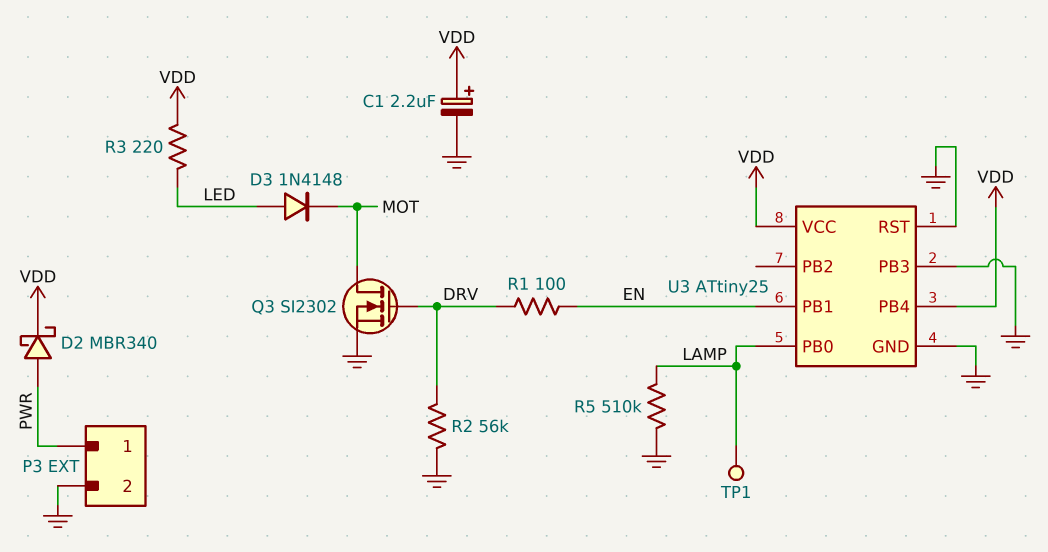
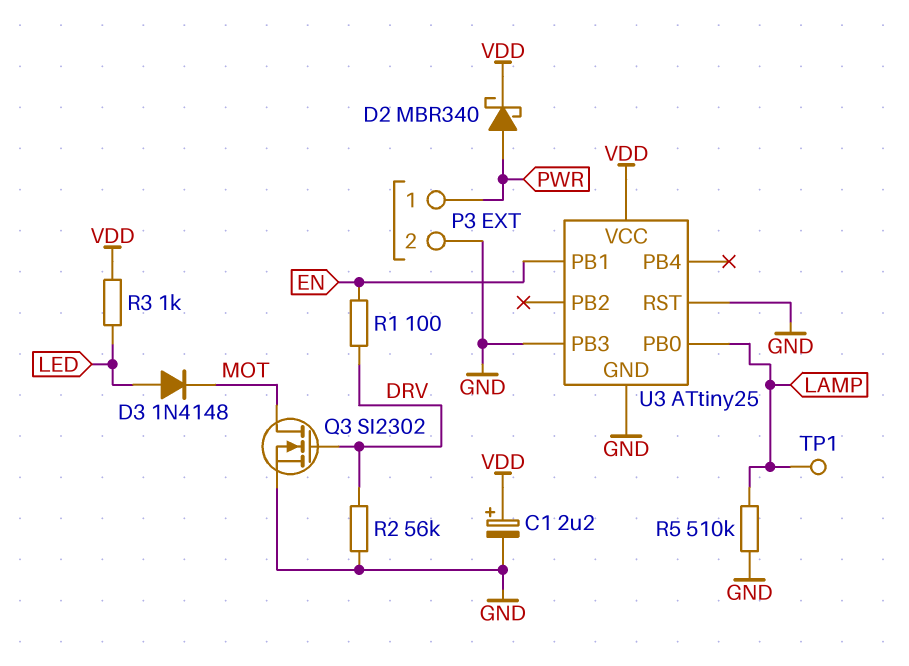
R3: 220 (LED, VDD) -> 1k (LED, VDD)
U3 pin PB4: VDD -> none

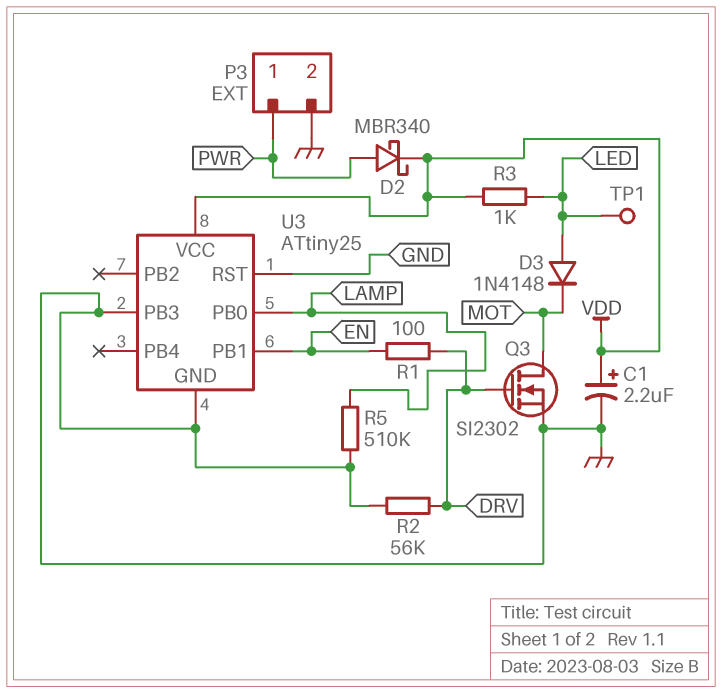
TP1: test point (LAMP) -> test point (LED)

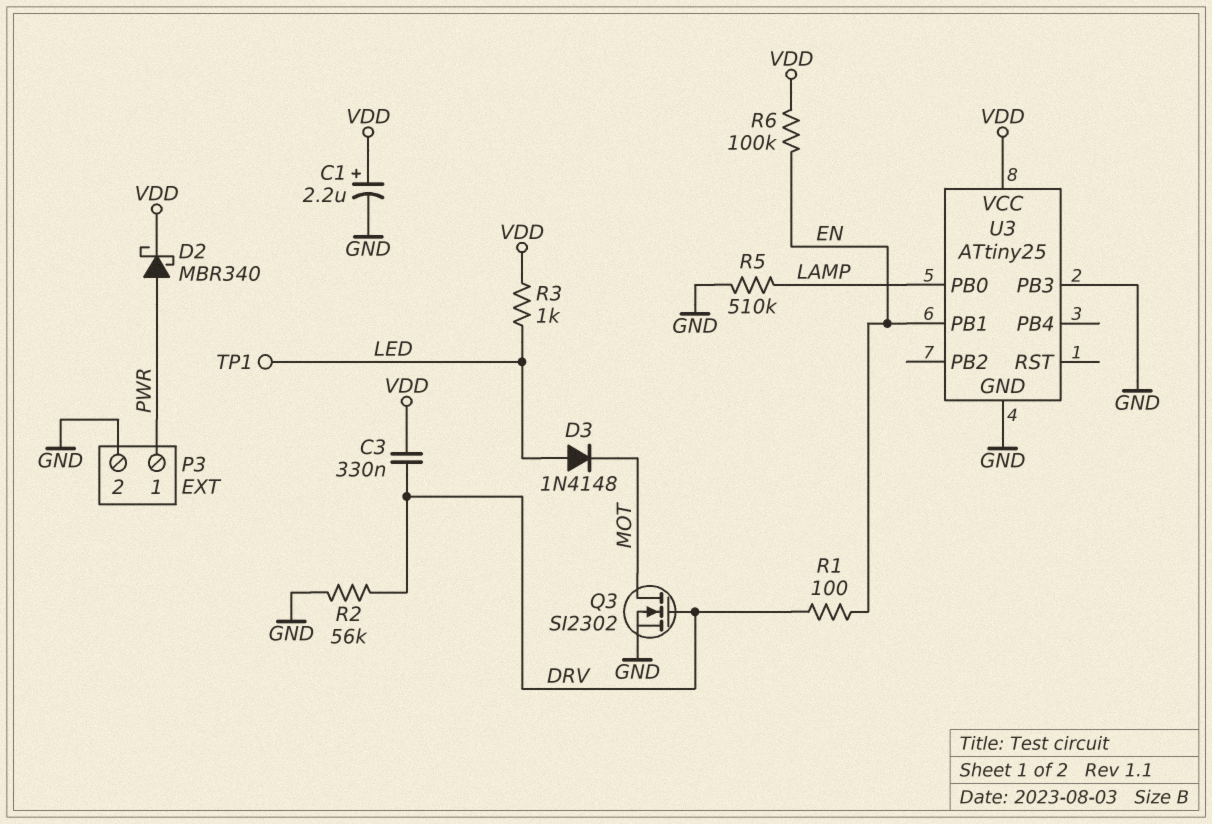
C3: none -> 330nF (DRV, VDD)
R6: none -> 100k (EN, VDD)
U3 pin RST: GND -> none

